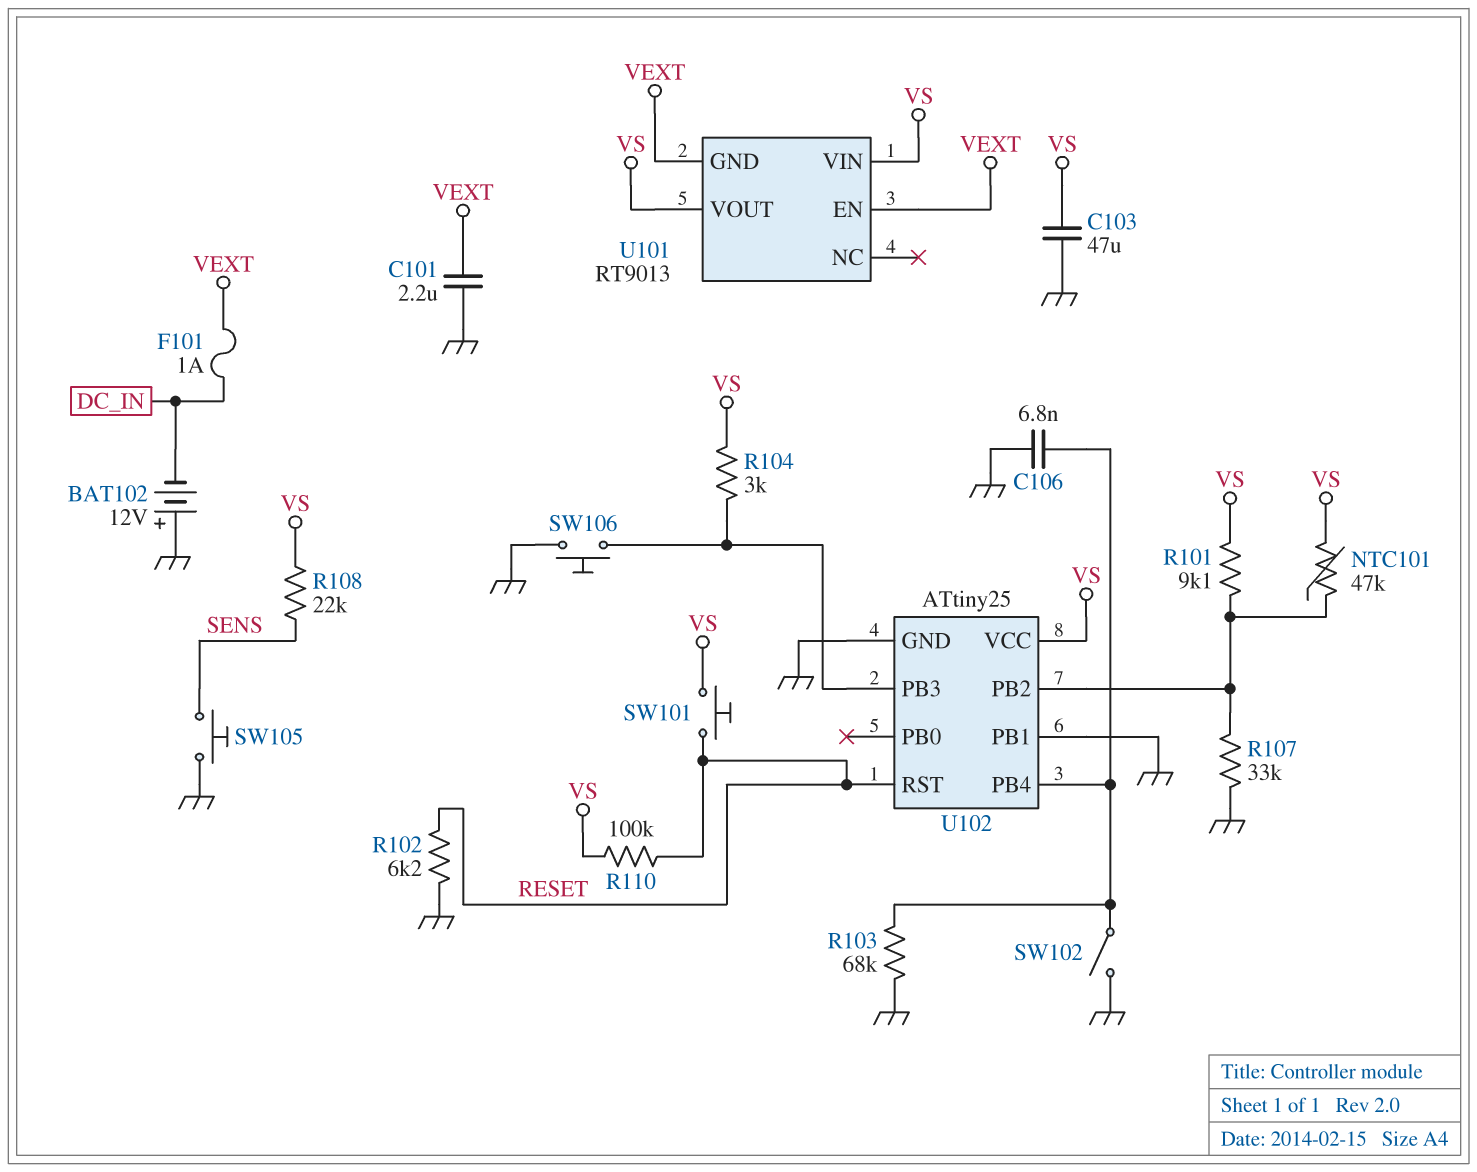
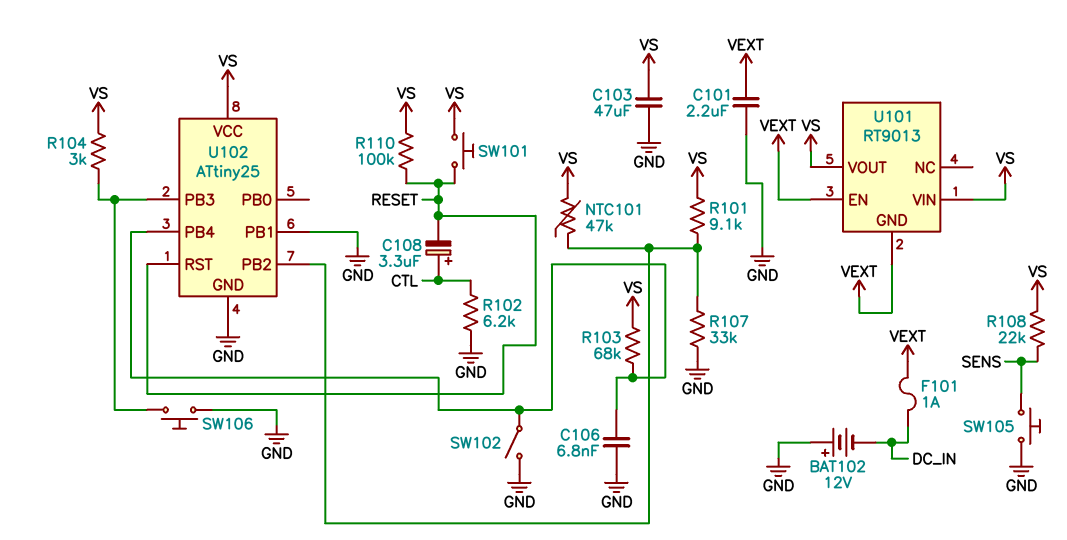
C108: none -> 3.3uF (plus CTL, minus RESET)
R102: 6.2k (GND, RESET) -> 6.2k (CTL, GND)
R103: 68k (GND, U102/PB4) -> 68k (U102/PB4, VS)

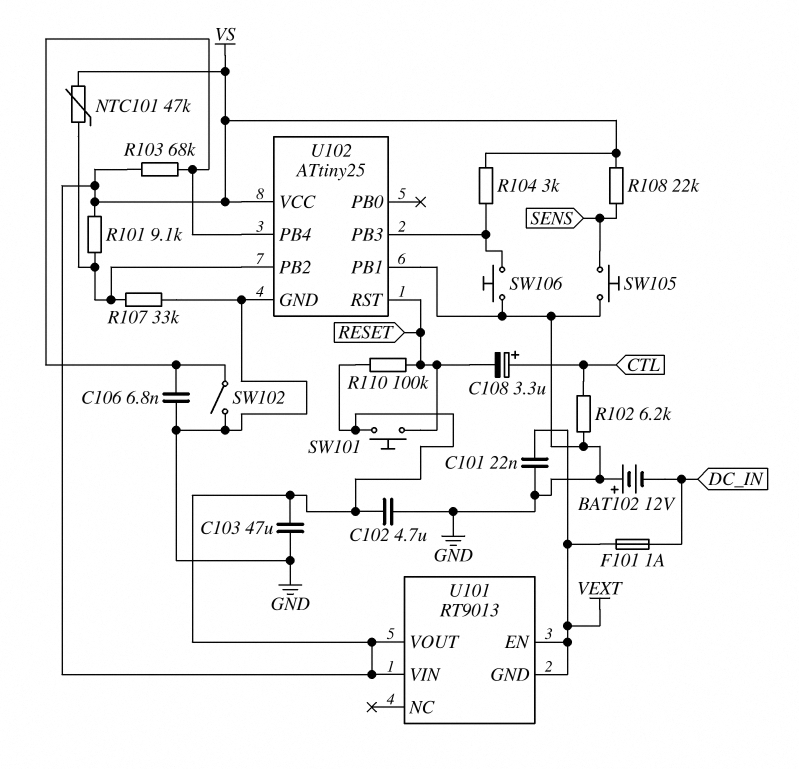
C101: 2.2uF (GND, VEXT) -> 22nF (GND, VEXT)
C102: none -> 4.7uF (GND, VS)

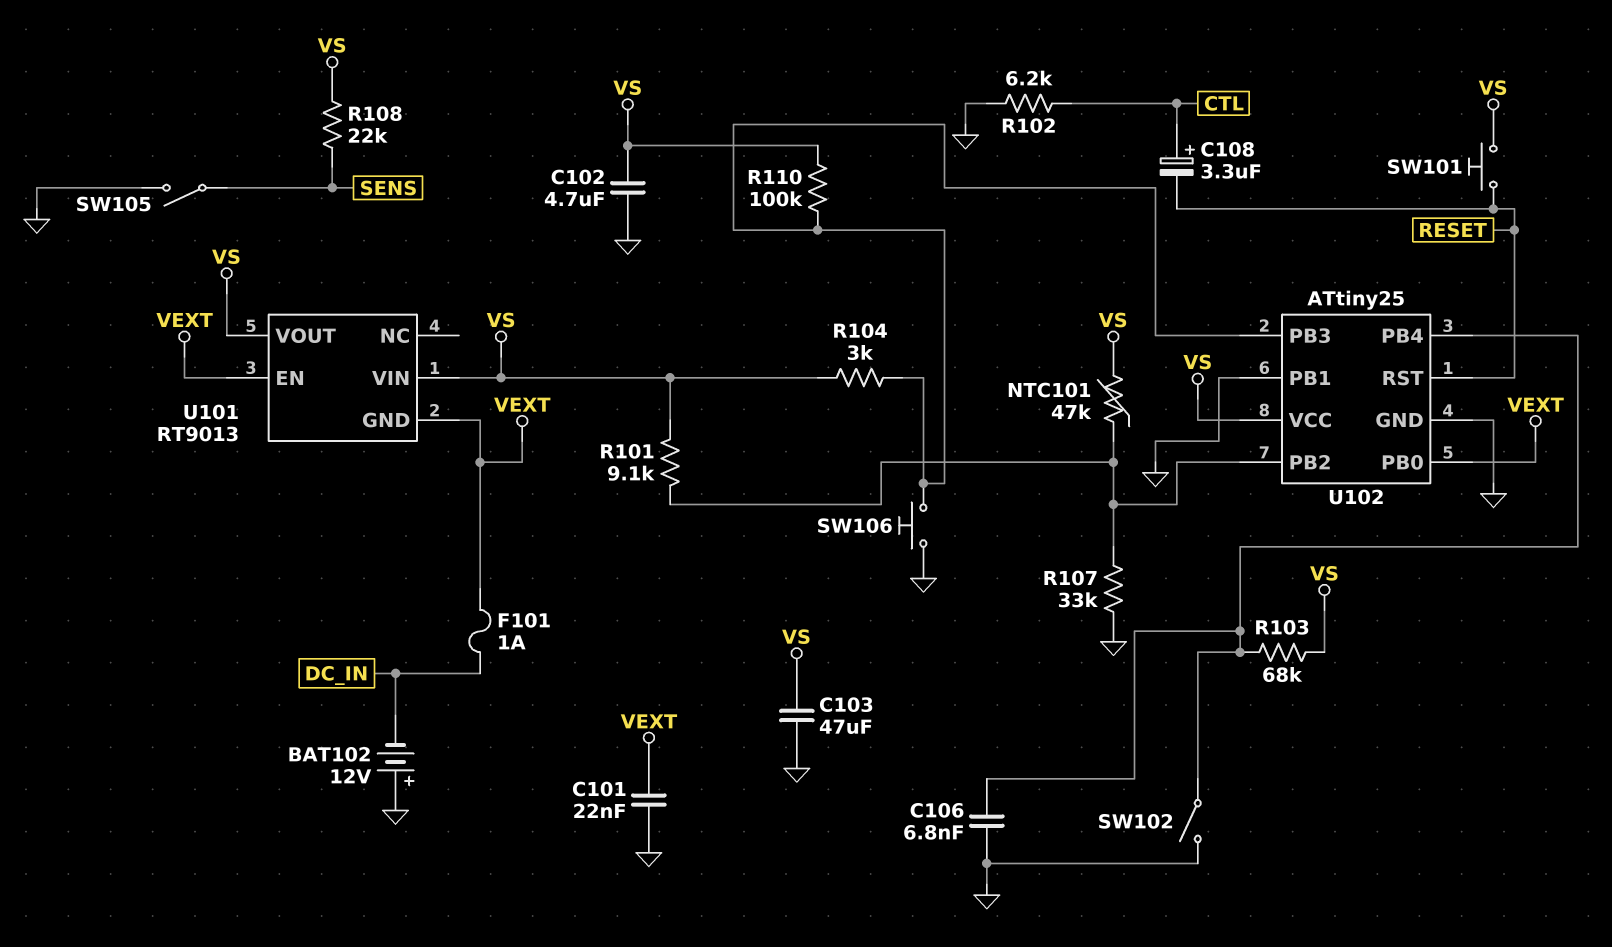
R110: 100k (RESET, VS) -> 100k (U102/PB3, VS)
SW105: button (GND, SENS) -> switch (GND, SENS)
U102 pin PB0: none -> VEXT

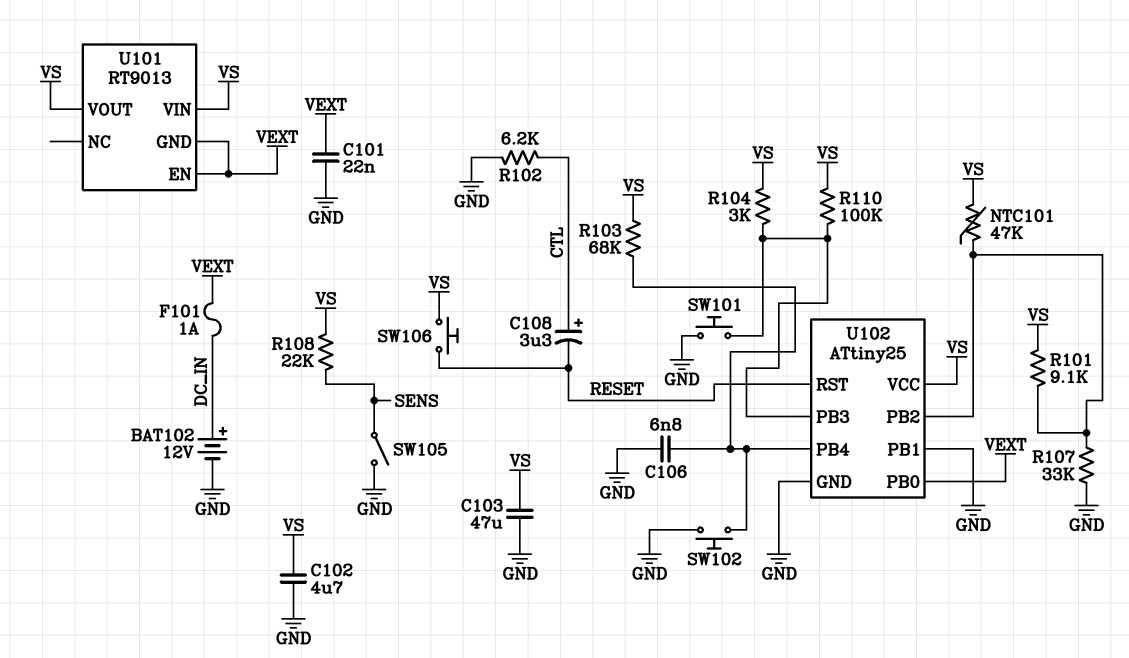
BAT102: 12V (plus GND, minus DC_IN) -> 12V (plus DC_IN, minus GND)
SW101: button (RESET, VS) -> button (GND, U102/PB3)
SW102: switch (GND, U102/PB4) -> button (GND, U102/PB4)
SW106: button (GND, U102/PB3) -> button (RESET, VS)

